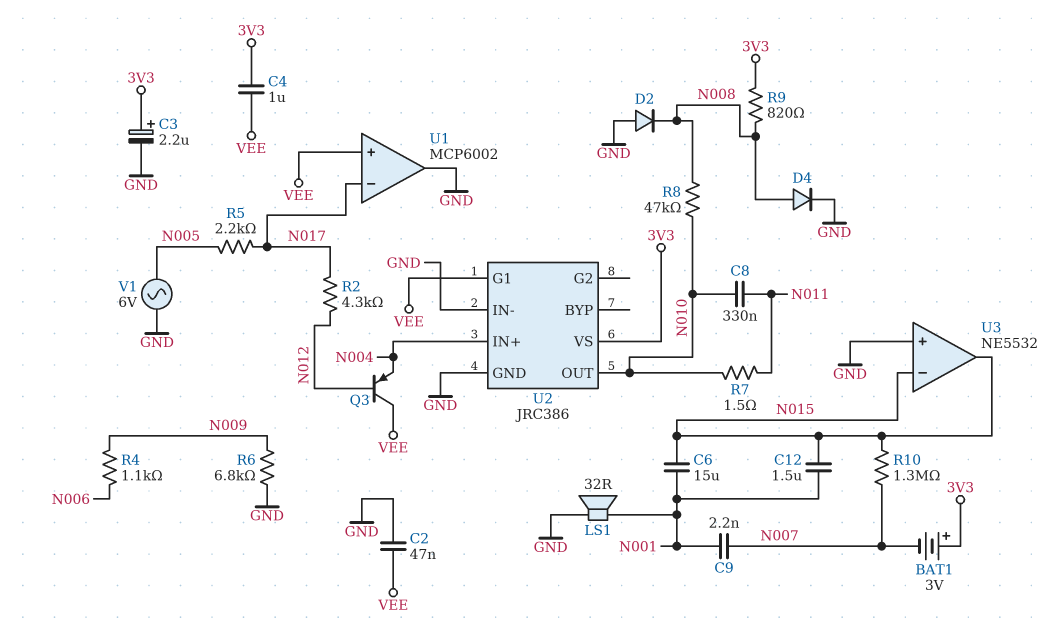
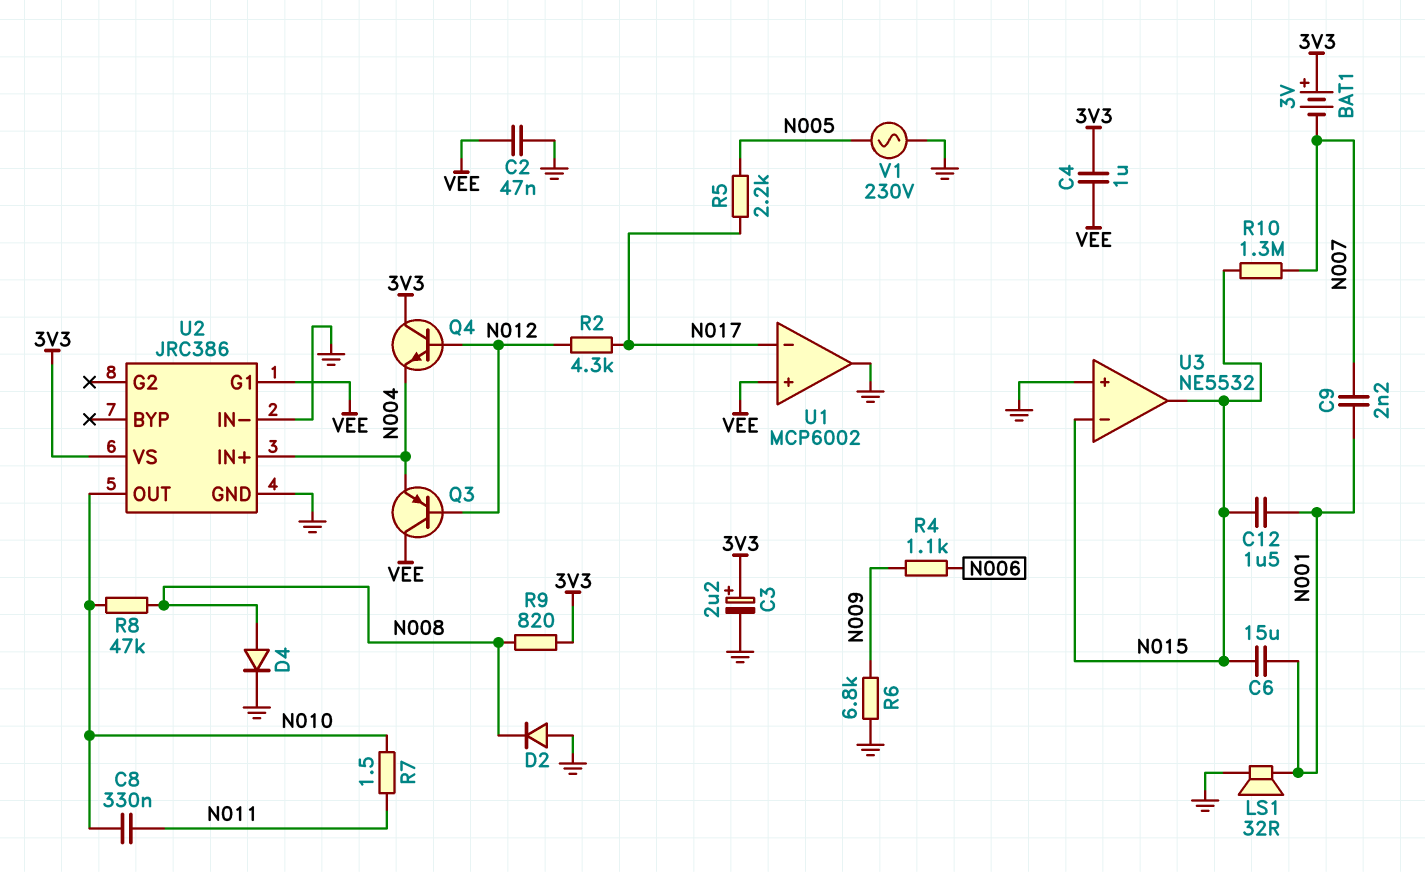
Q4: none -> NPN (B N012, C 3V3, E N004)
V1: AC 6V (GND, N005) -> AC 230V (GND, N005)

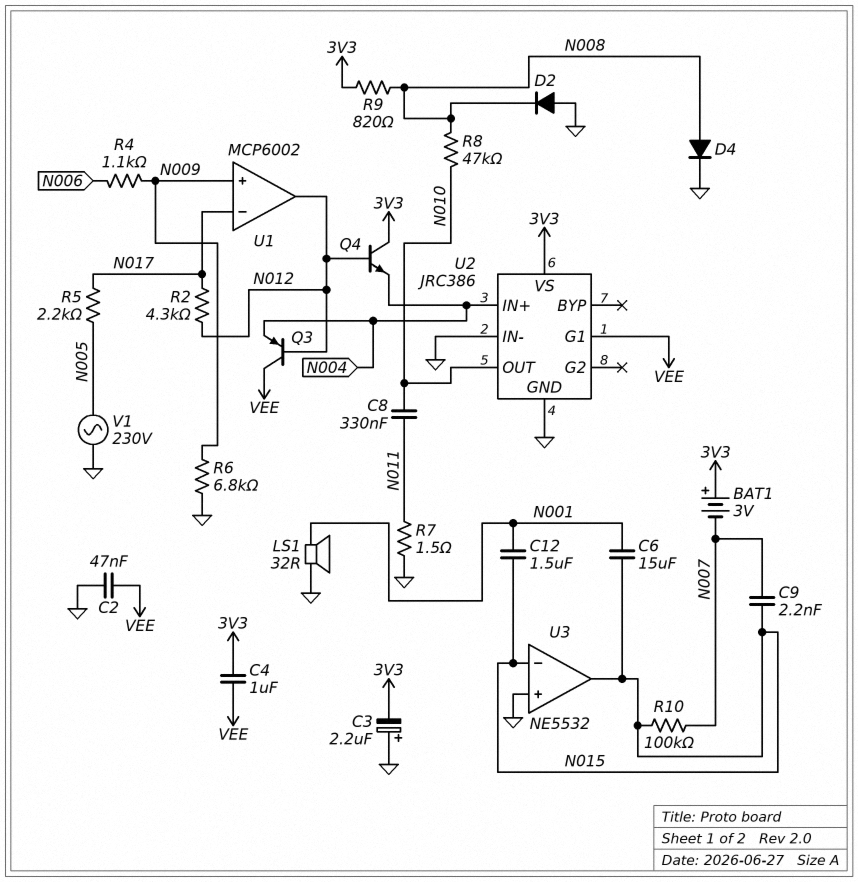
C3: 2.2uF (plus 3V3, minus GND) -> 2.2uF (plus GND, minus 3V3)
C9: 2.2nF (N001, N007) -> 2.2nF (N007, N015)
R7: 1.5 (N010, N011) -> 1.5 (GND, N011)
R10: 1.3M (N007, N015) -> 100k (N007, N015)
U1 pin in+: VEE -> N009
U1 pin out: GND -> N012

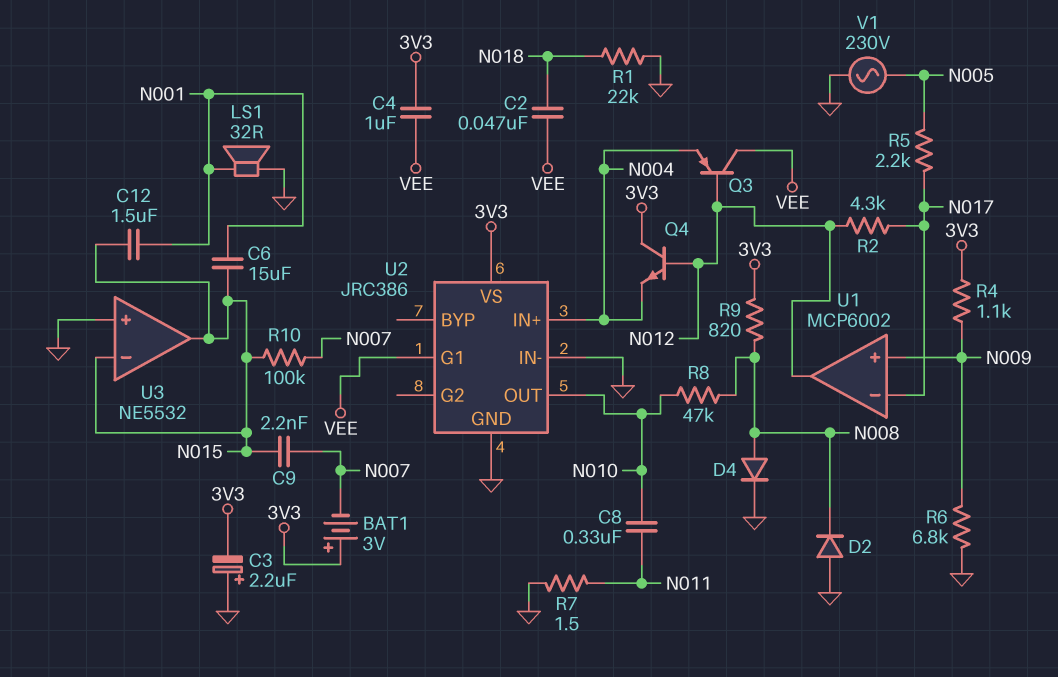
C2: 47nF (GND, VEE) -> 47nF (N018, VEE)
R1: none -> 22k (GND, N018)
R4: 1.1k (N006, N009) -> 1.1k (3V3, N009)

